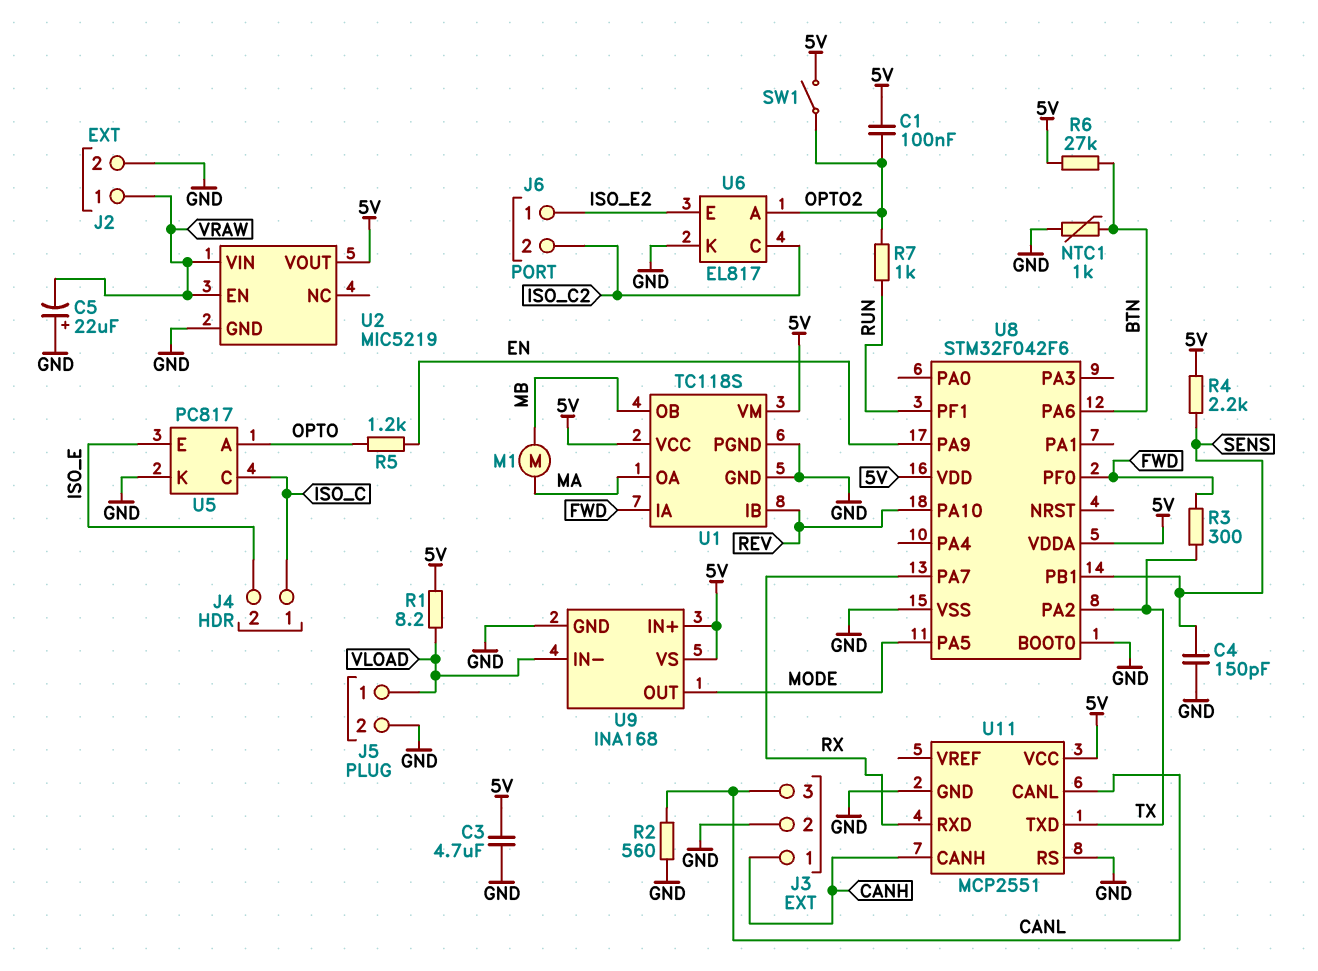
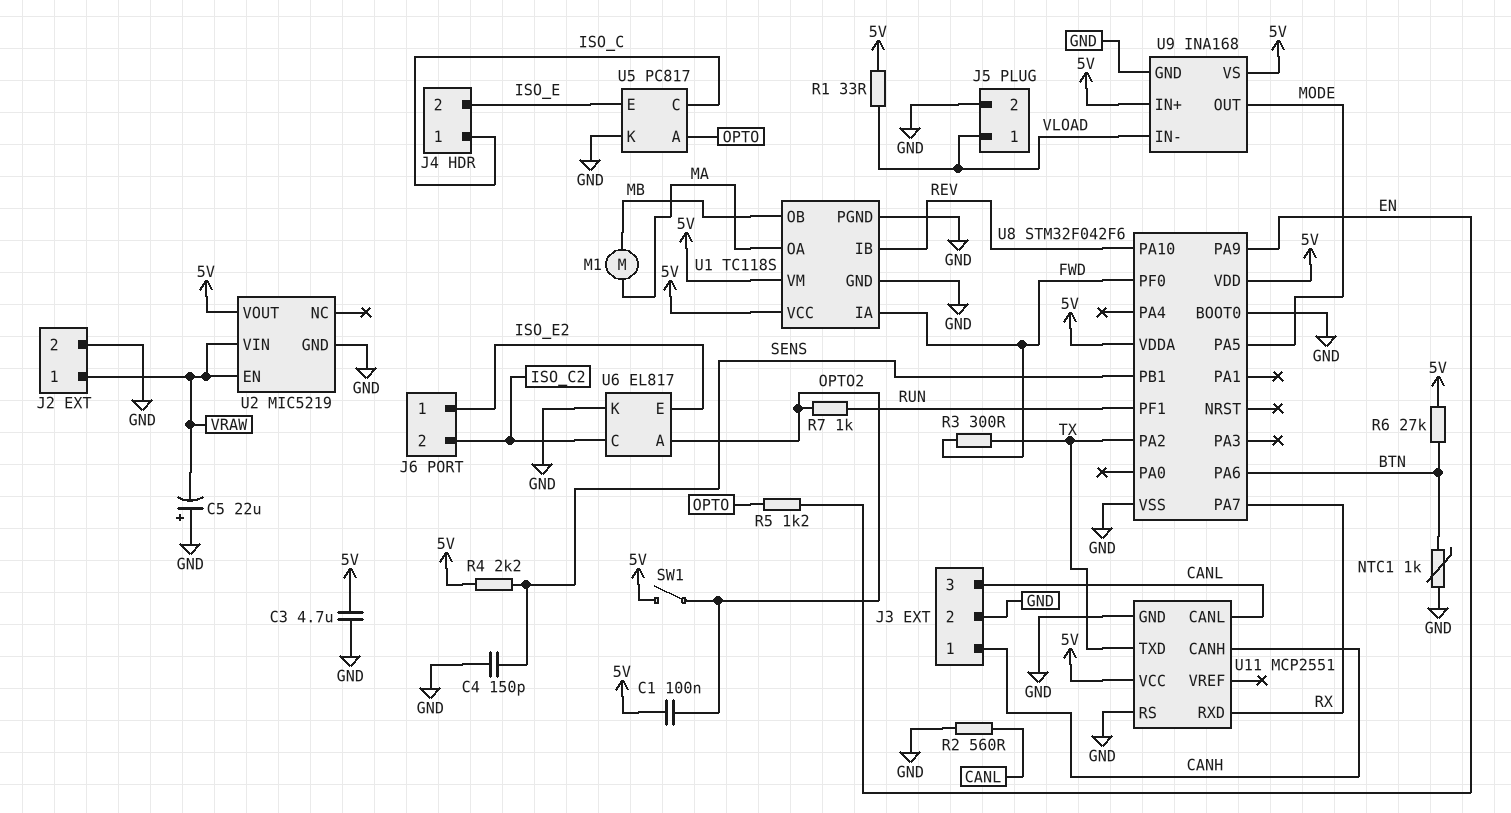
R1: 8.2 (5V, VLOAD) -> 33 (5V, VLOAD)

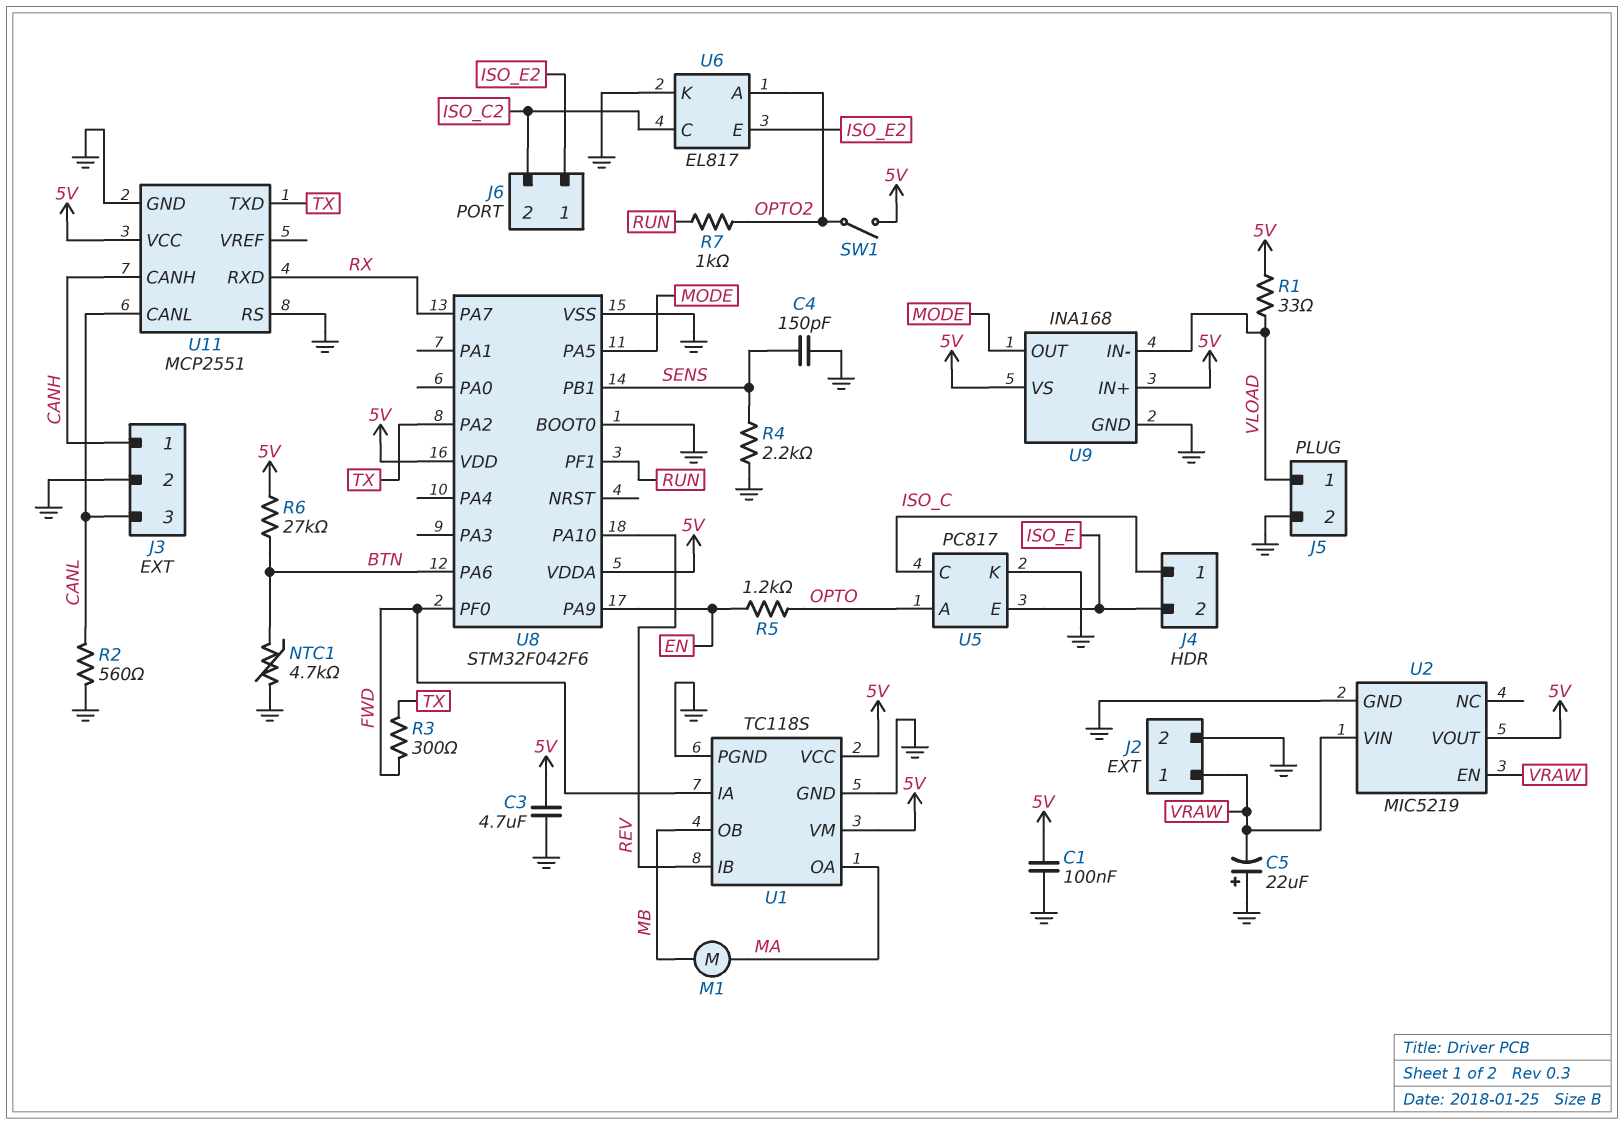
C1: 100nF (5V, OPTO2) -> 100nF (5V, GND)
NTC1: 1k (BTN, GND) -> 4.7k (BTN, GND)
R4: 2.2k (5V, SENS) -> 2.2k (GND, SENS)

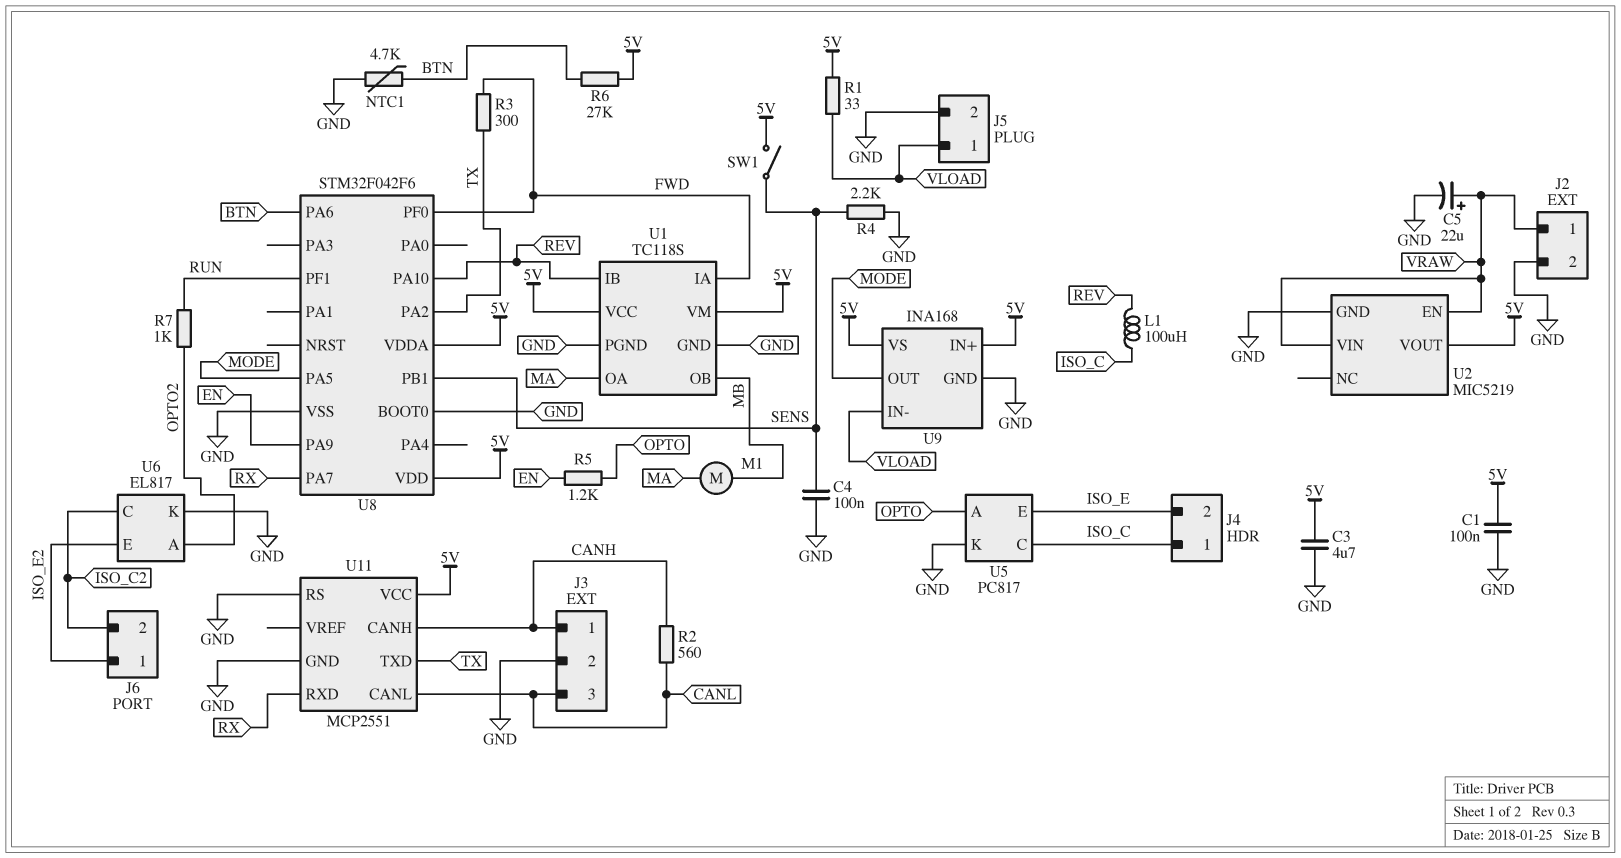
C4: 150pF (GND, SENS) -> 100nF (GND, SENS)
C5: 22uF (plus GND, minus VRAW) -> 22uF (plus VRAW, minus GND)
L1: none -> 100uH (ISO_C, REV)
R2: 560 (CANL, GND) -> 560 (CANH, CANL)
SW1: switch (5V, OPTO2) -> switch (5V, SENS)

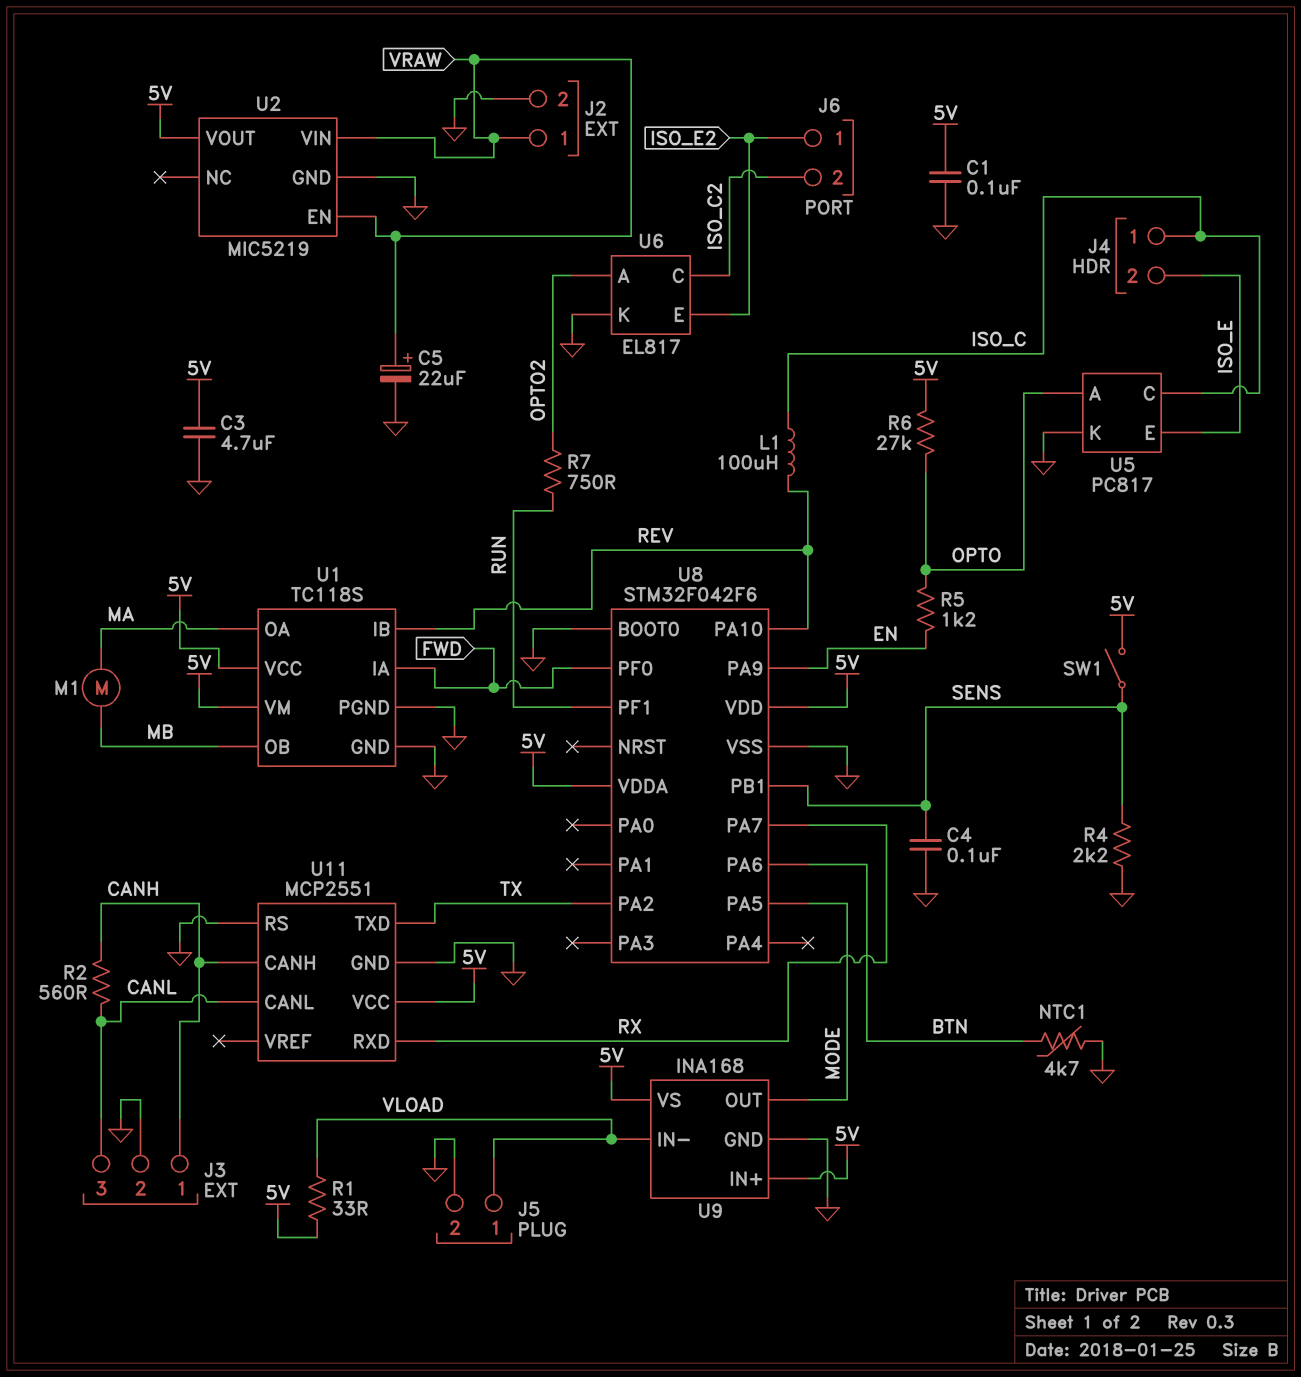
R3: 300 (FWD, TX) -> none
R6: 27k (5V, BTN) -> 27k (5V, OPTO)
R7: 1k (OPTO2, RUN) -> 750 (OPTO2, RUN)

